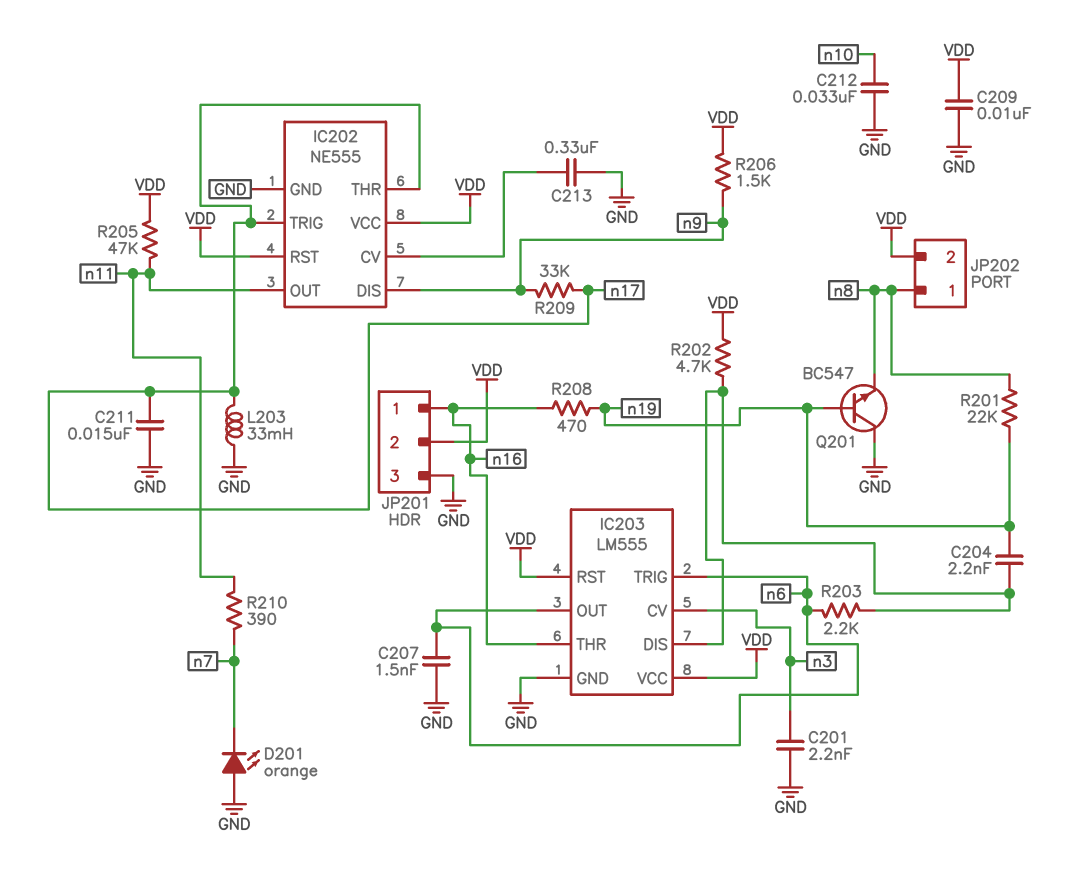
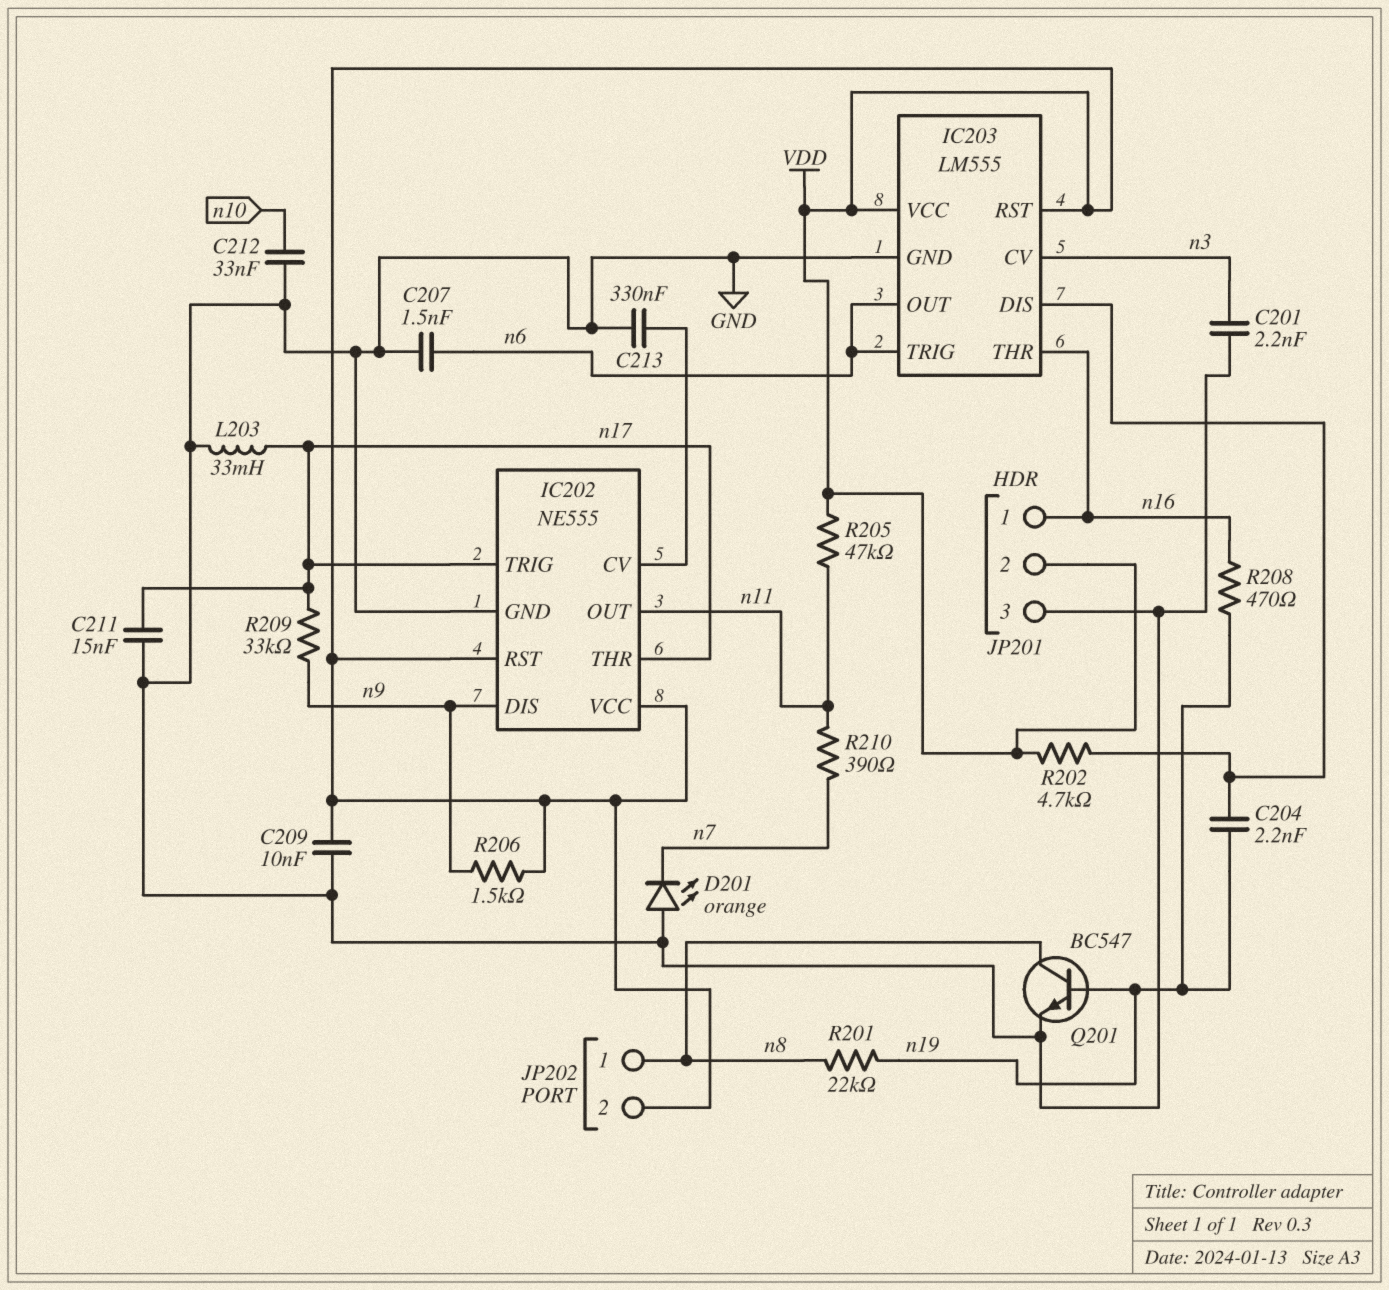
Q201: NPN BC547 (B n19, C GND, E n8) -> NPN BC547 (B n19, C n8, E GND)
R203: 2.2k (IC203/DIS, n6) -> none

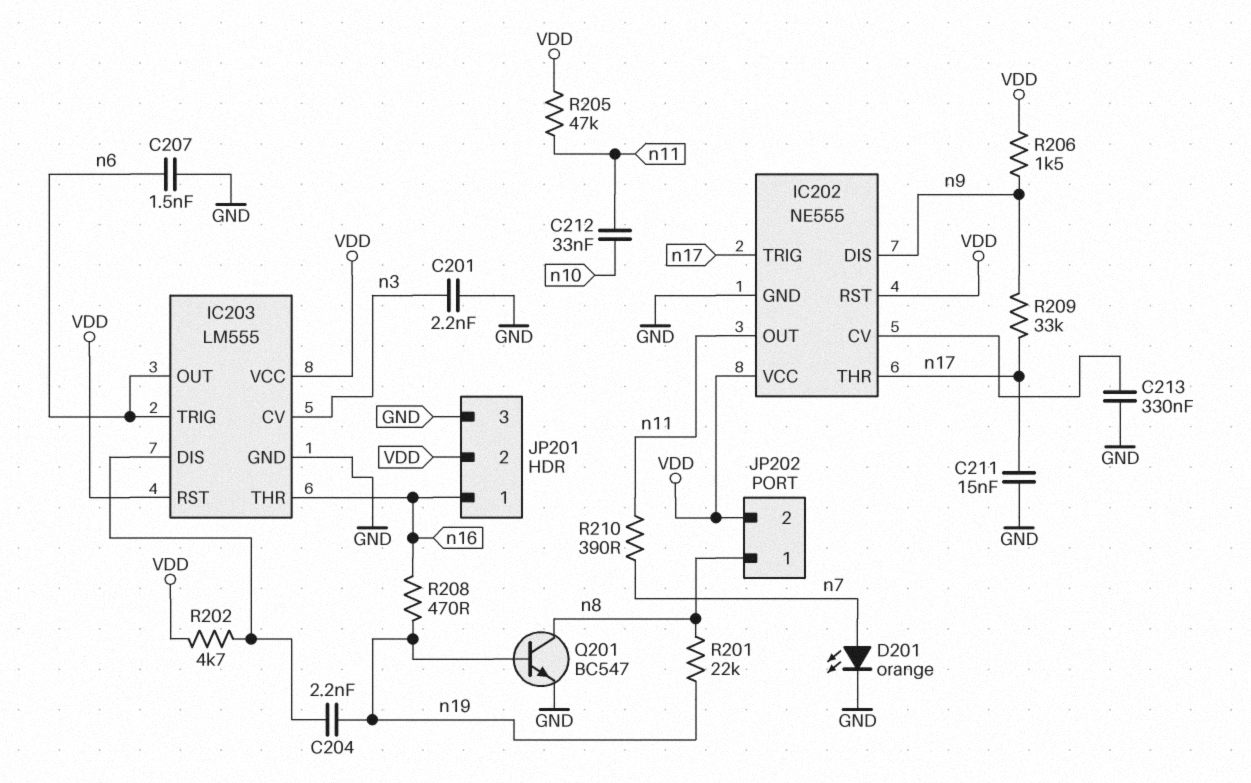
C209: 10nF (GND, VDD) -> none
C212: 33nF (GND, n10) -> 33nF (n10, n11)
D201: LED orange (A GND, K n7) -> LED orange (A n7, K GND)
L203: 33mH (GND, n17) -> none

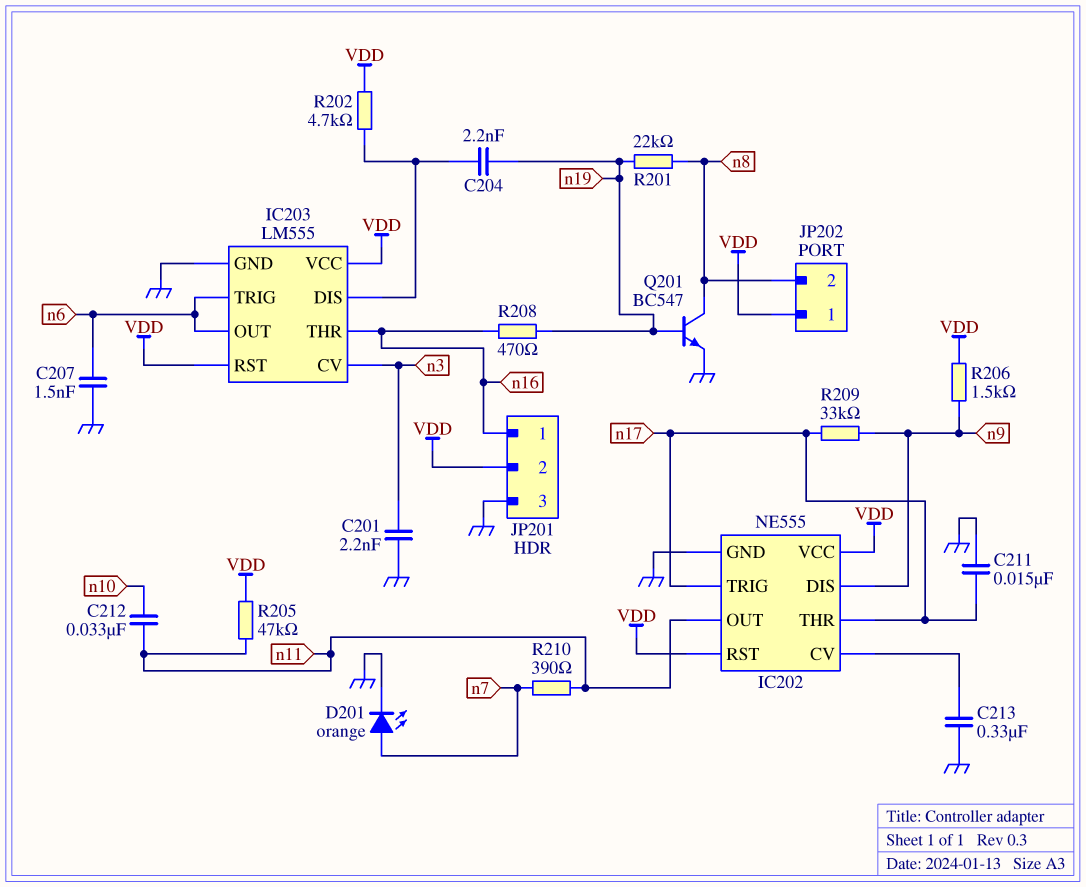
JP202 pin 1: n8 -> VDD
JP202 pin 2: VDD -> n8

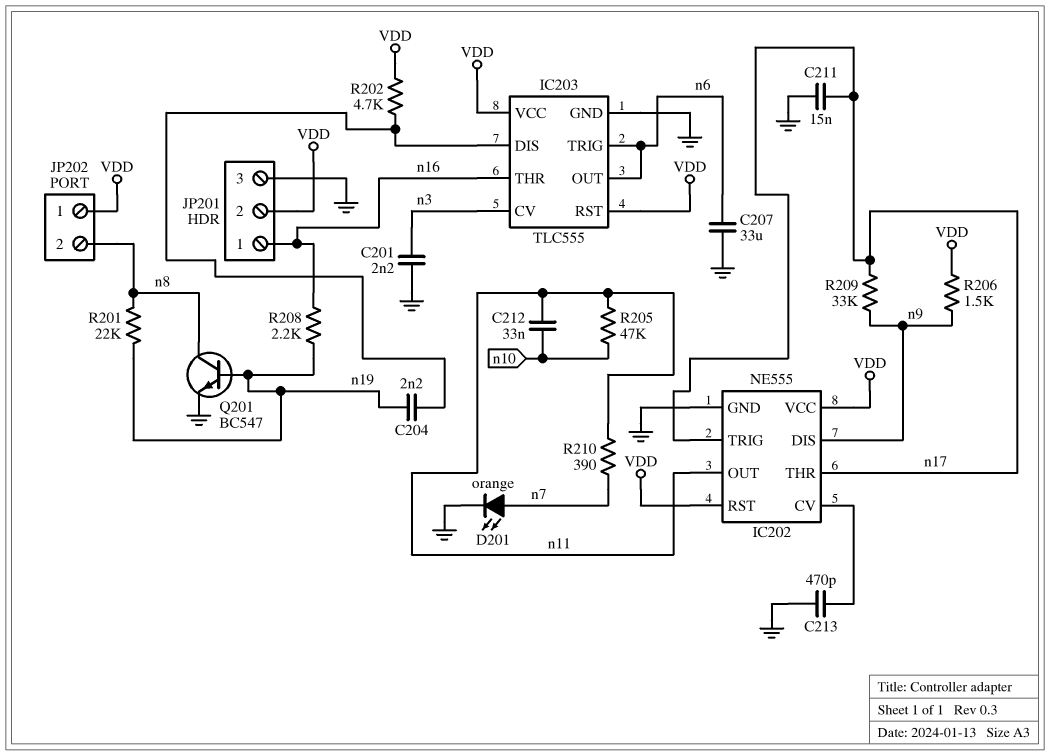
C207: 1.5nF (GND, n6) -> 33uF (GND, n6)
C213: 330nF (GND, IC202/CV) -> 470pF (GND, IC202/CV)
IC203: LM555 -> TLC555
R205: 47k (VDD, n11) -> 47k (n10, n11)
R208: 470 (n16, n19) -> 2.2k (n16, n19)

